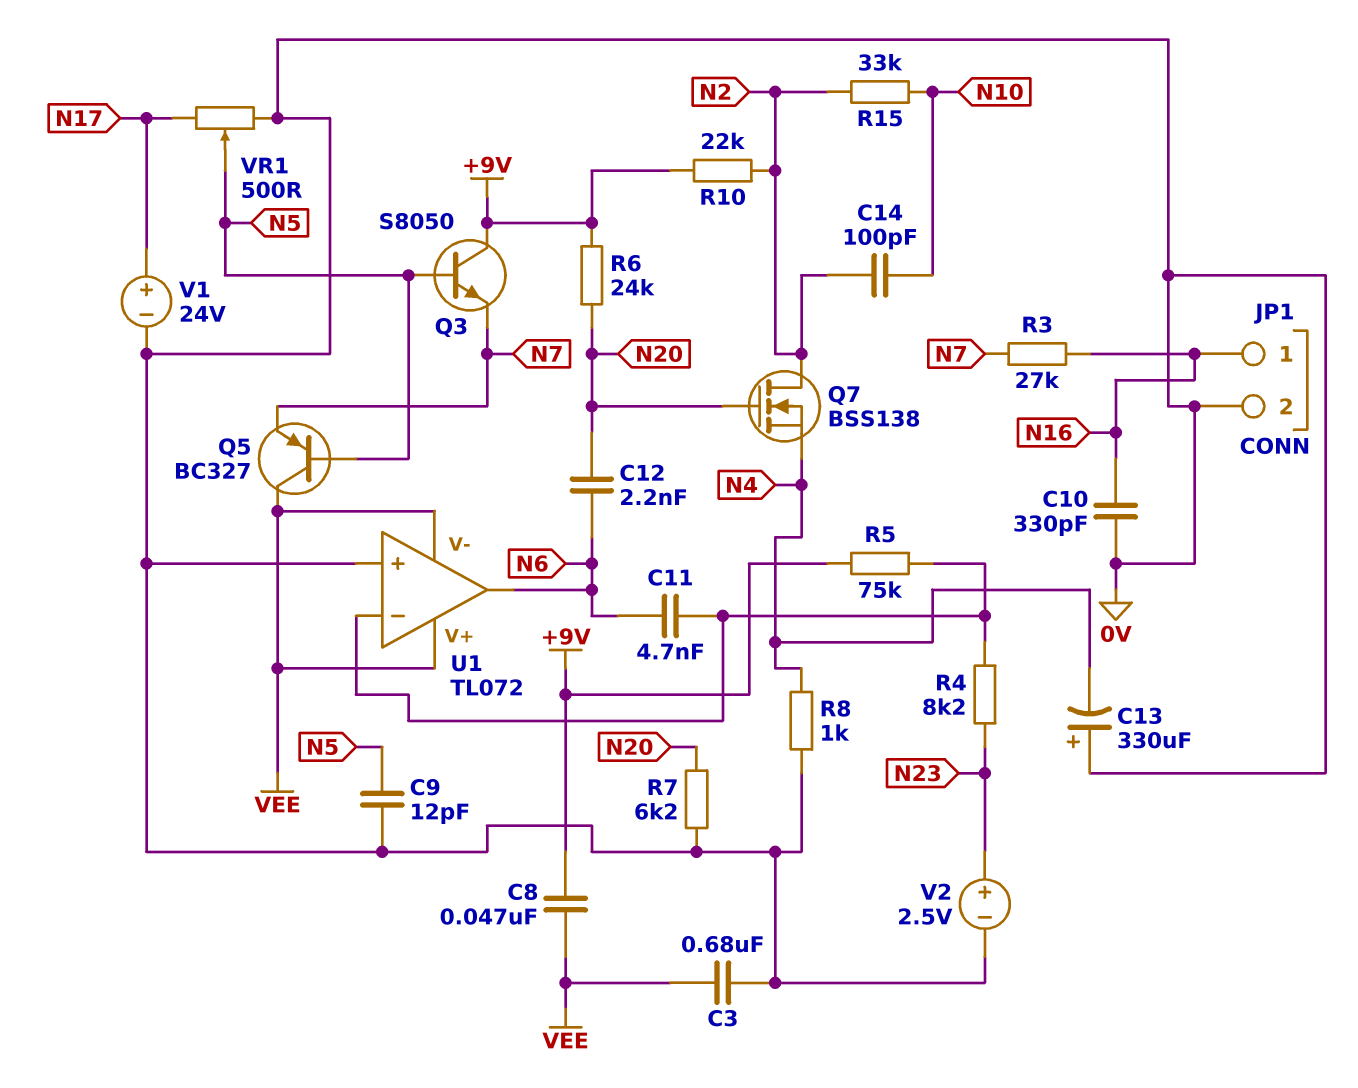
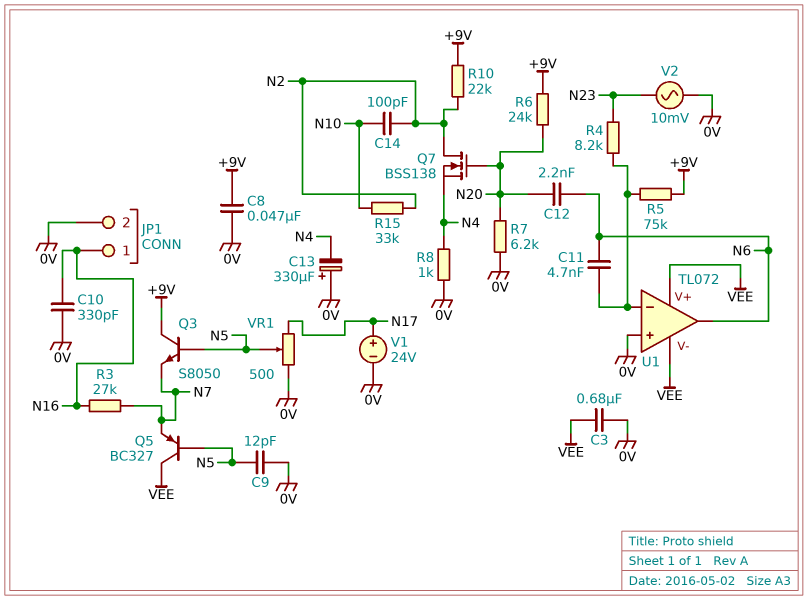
C8: 47nF (+9V, VEE) -> 47nF (+9V, 0V)
V2: 2.5V (plus N23, minus 0V) -> AC 10mV (0V, N23)

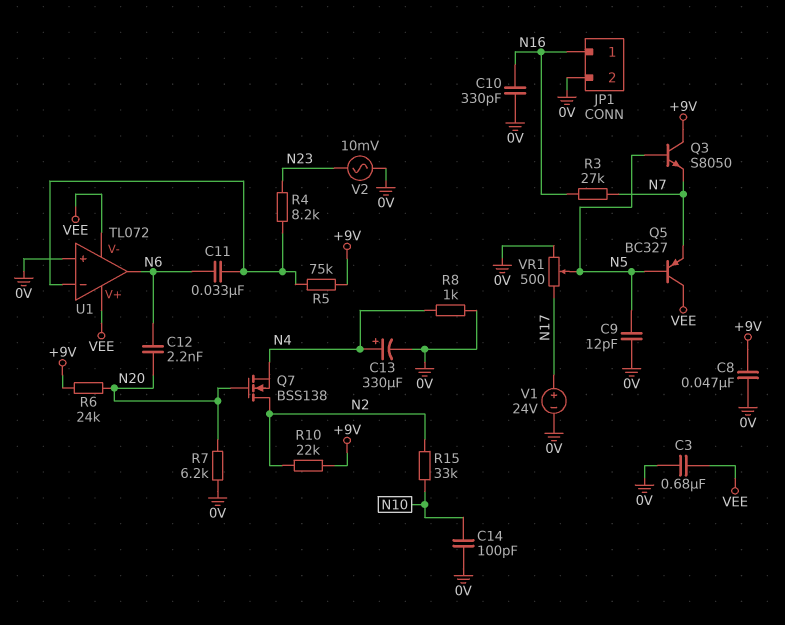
C11: 4.7nF (N6, U1/in-) -> 33nF (N6, U1/in-)
C13: 330uF (plus 0V, minus N4) -> 330uF (plus N4, minus 0V)
C14: 100pF (N2, N10) -> 100pF (0V, N10)

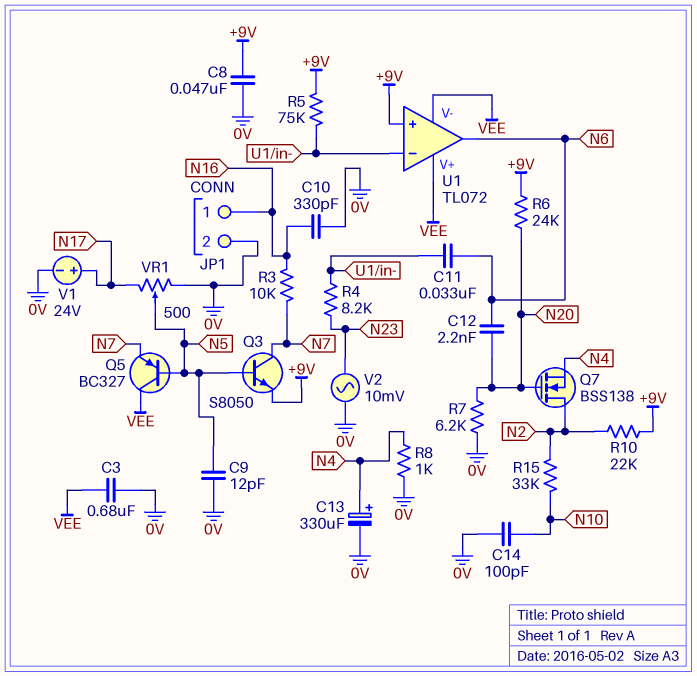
Q3: NPN S8050 (B N5, C +9V, E N7) -> NPN S8050 (B N5, C N7, E +9V)
R3: 27k (N7, N16) -> 10k (N7, N16)
U1 pin in+: 0V -> +9V

